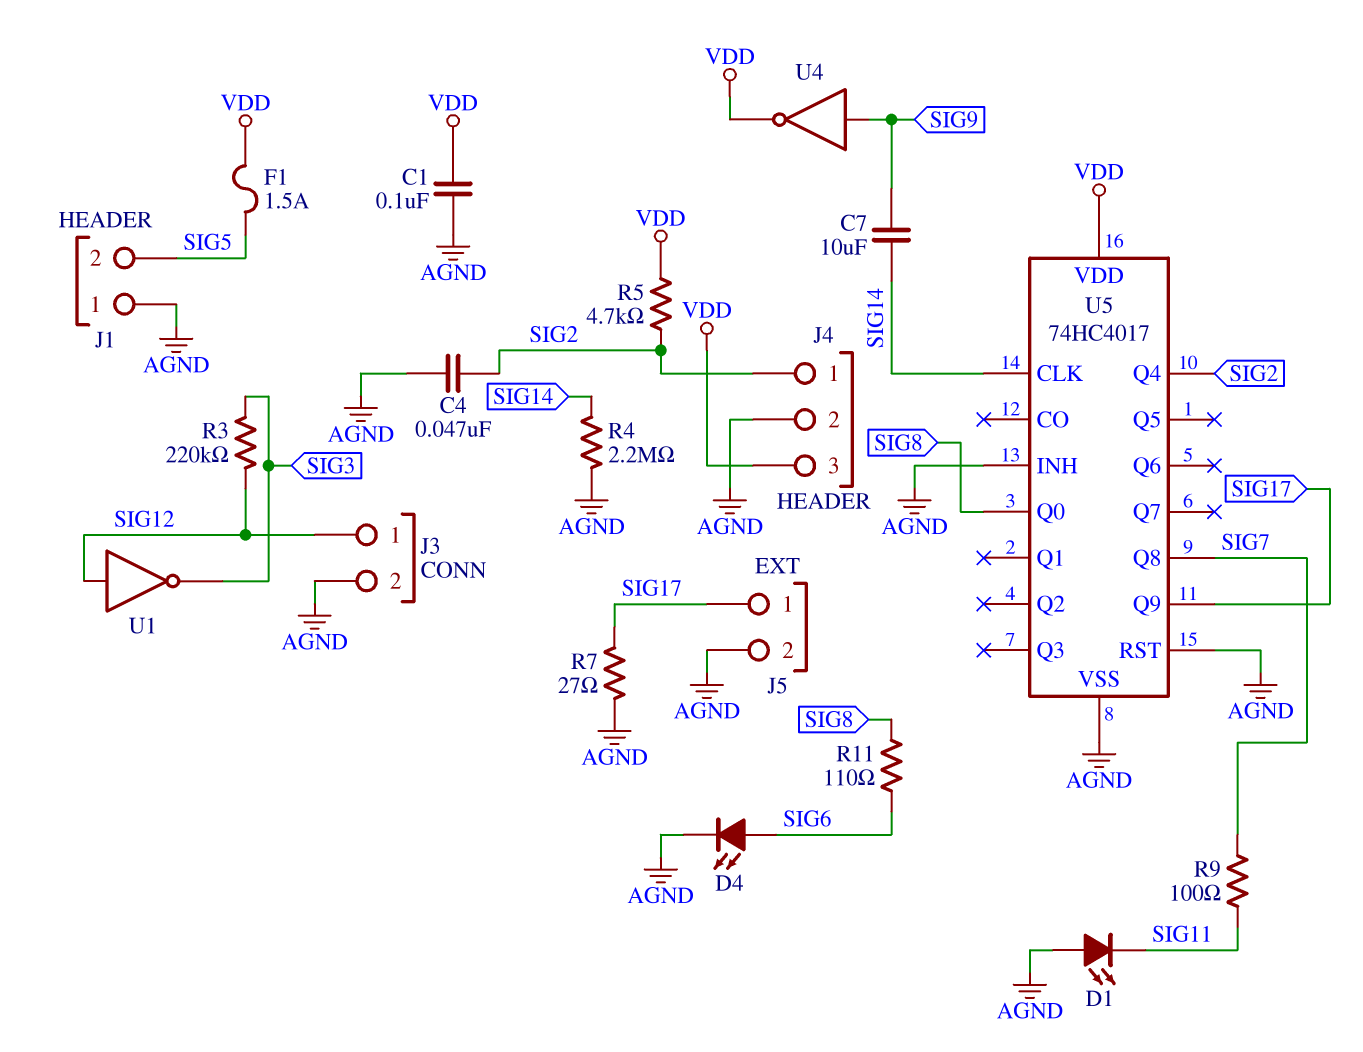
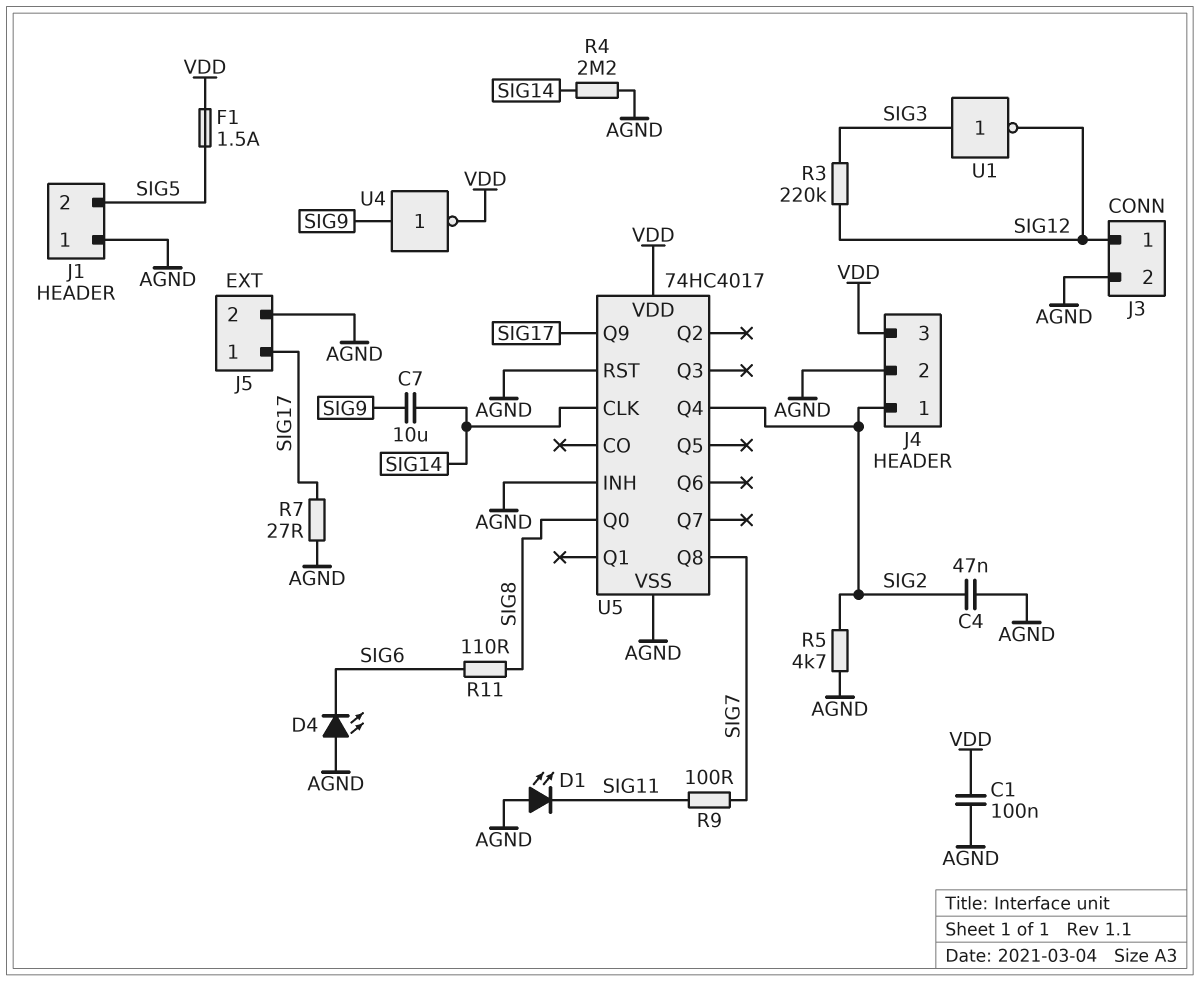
D4: LED (A SIG6, K AGND) -> LED (A AGND, K SIG6)
R5: 4.7k (SIG2, VDD) -> 4.7k (AGND, SIG2)
U1: NOT (in SIG12, out SIG3) -> NOT (in SIG3, out SIG12)

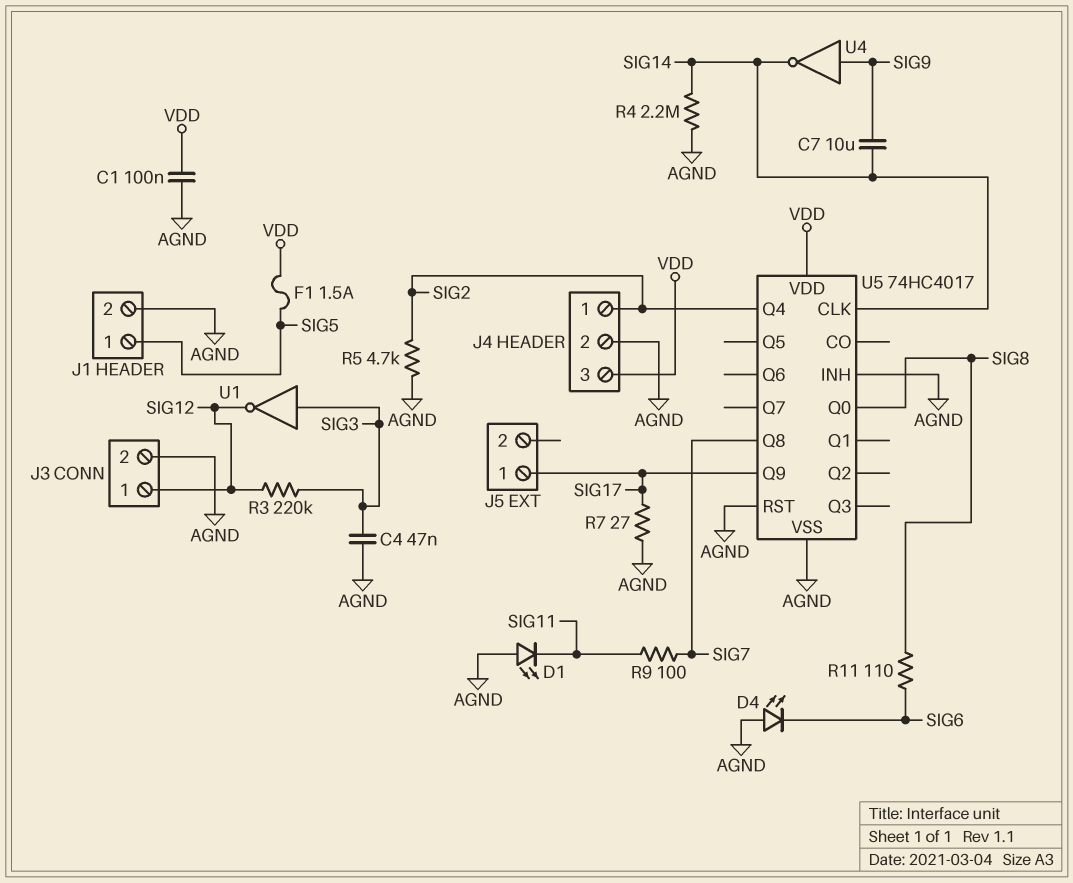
C4: 47nF (AGND, SIG2) -> 47nF (AGND, SIG3)
J1 pin 1: AGND -> SIG5
J1 pin 2: SIG5 -> AGND
J5 pin 2: AGND -> none
U4: NOT (in SIG9, out VDD) -> NOT (in SIG9, out SIG14)

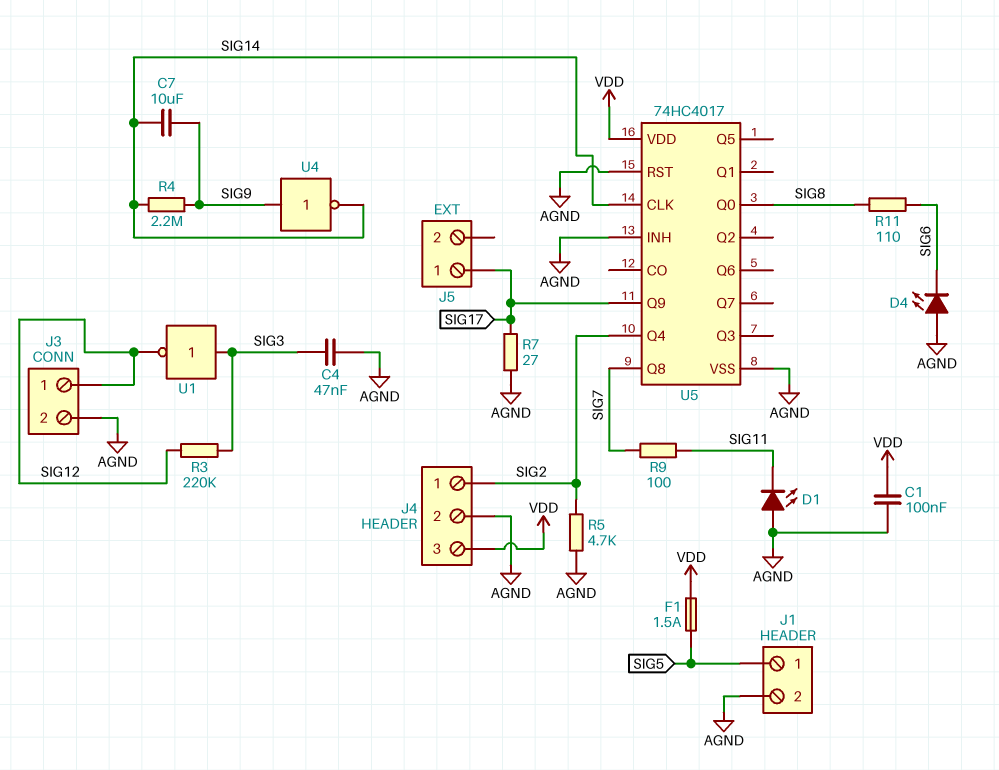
R4: 2.2M (AGND, SIG14) -> 2.2M (SIG9, SIG14)

